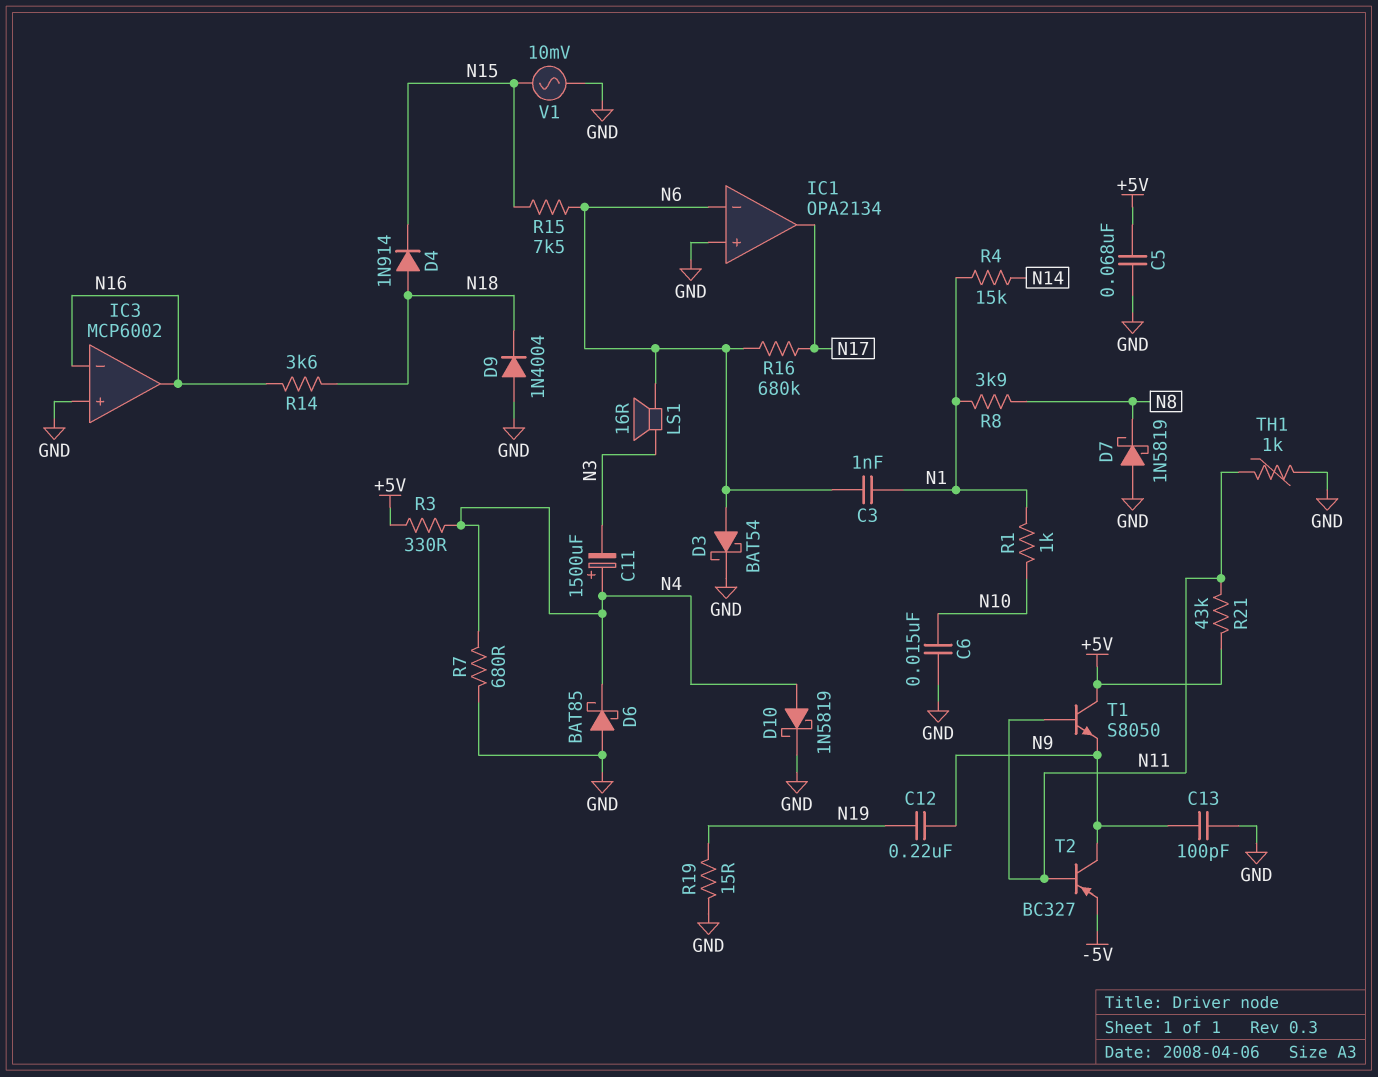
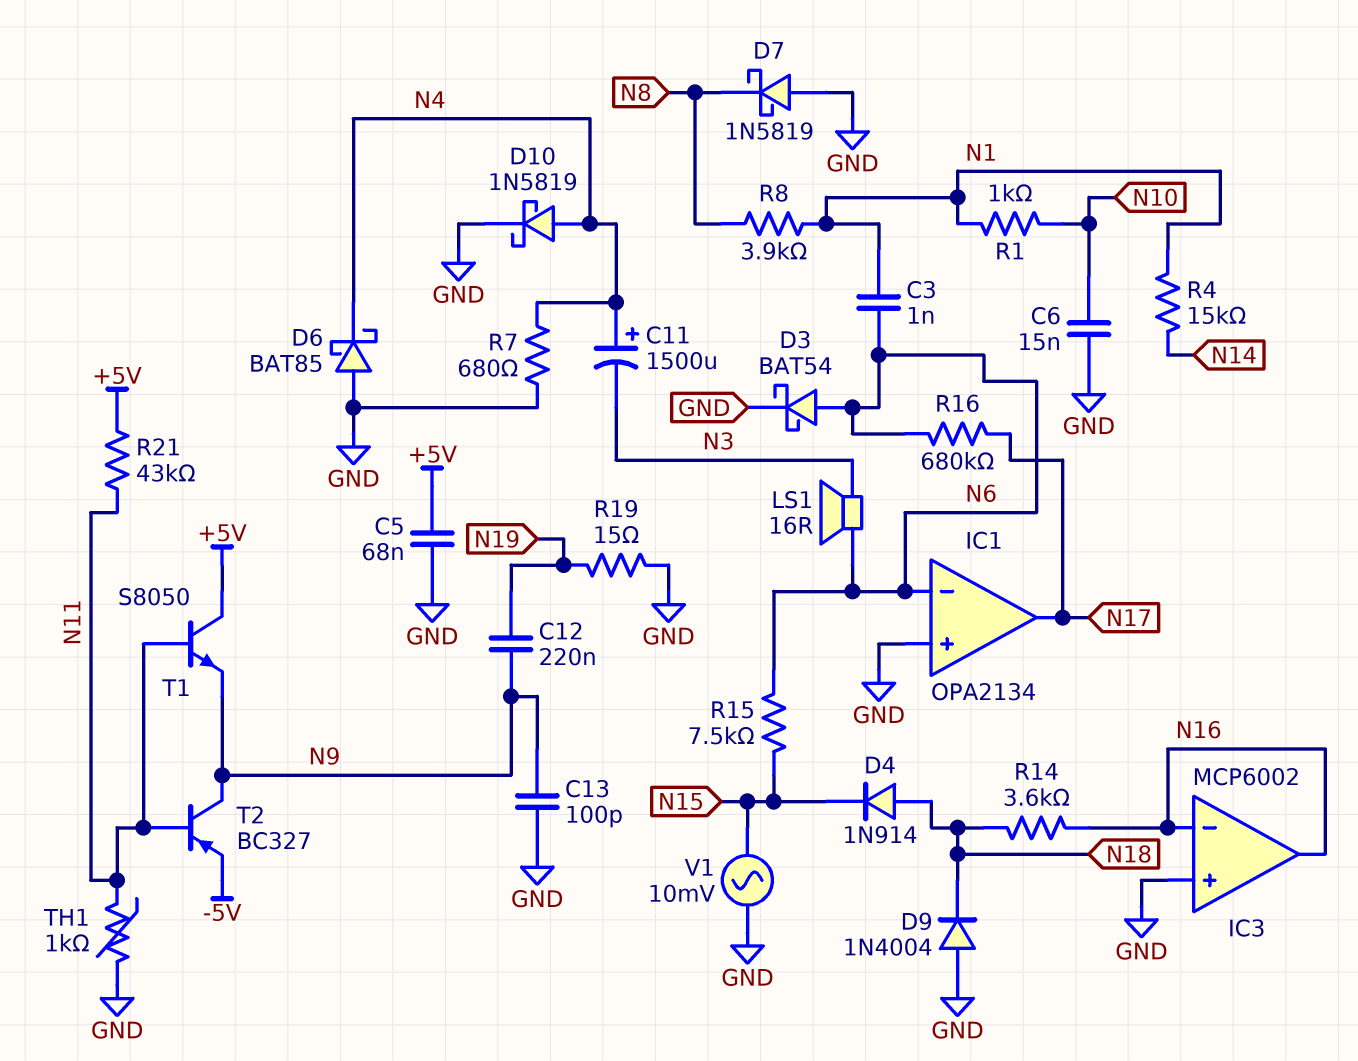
R3: 330 (+5V, N4) -> none

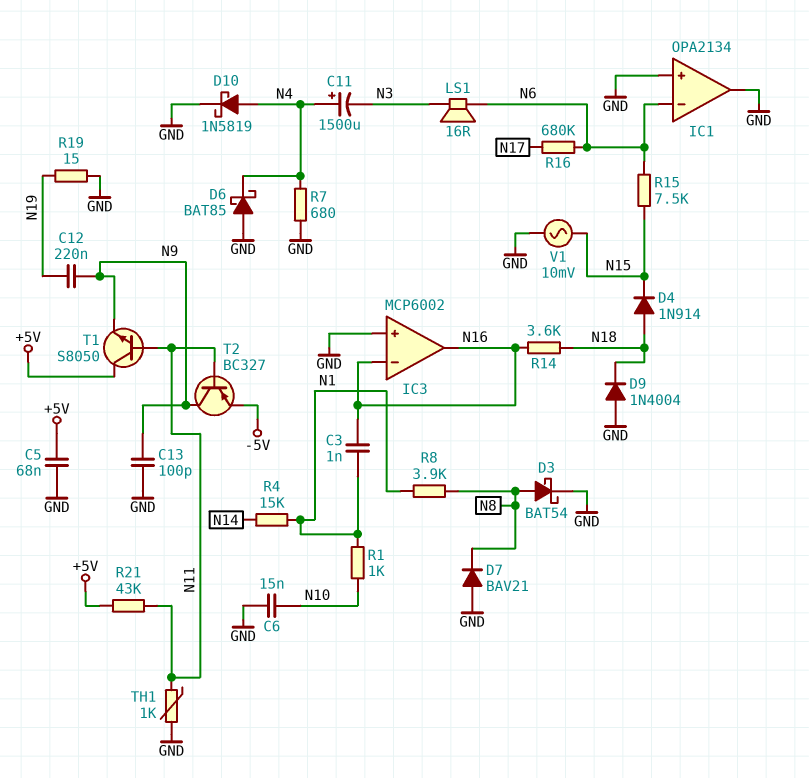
C3: 1nF (N1, N6) -> 1nF (N1, N16)
D3: schottky BAT54 (A N6, K GND) -> schottky BAT54 (A N8, K GND)
D7: schottky 1N5819 (A GND, K N8) -> diode BAV21 (A GND, K N8)
IC1 pin out: N17 -> GND

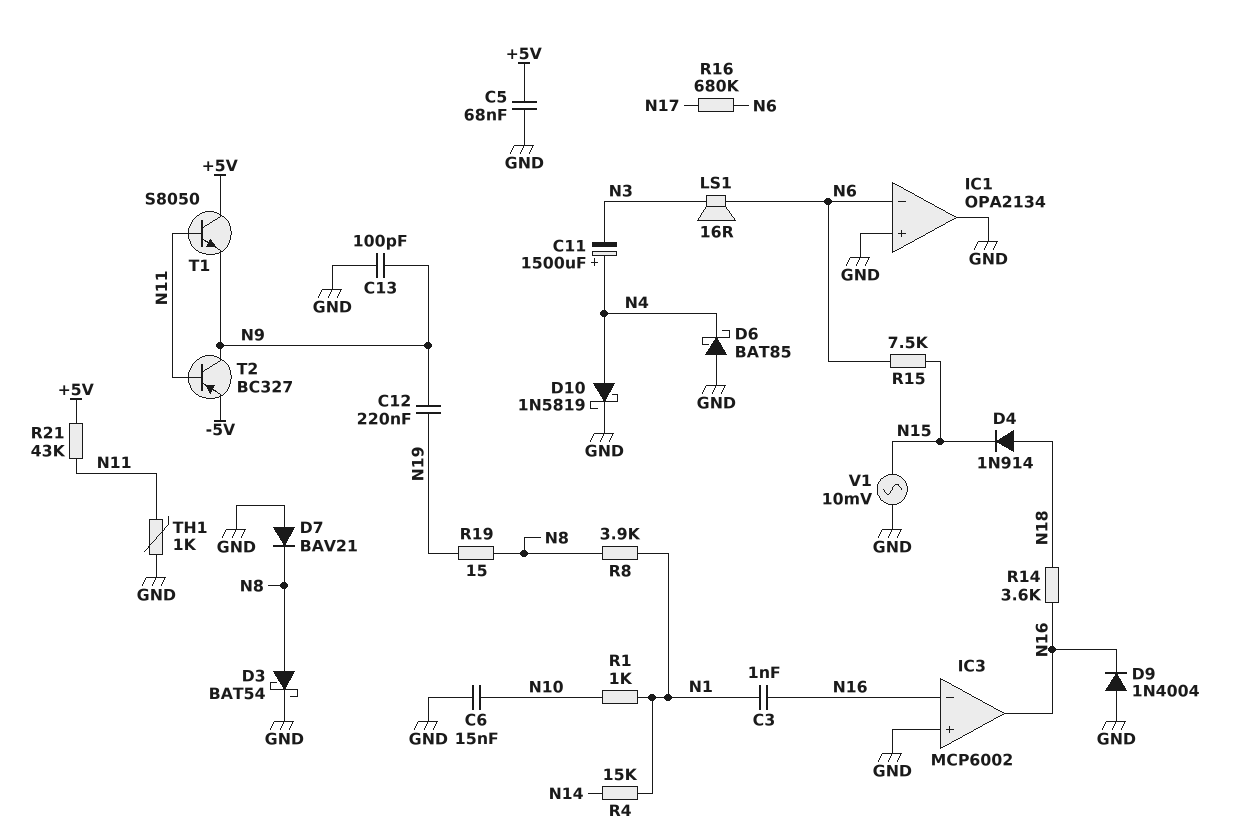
D9: diode 1N4004 (A GND, K N18) -> diode 1N4004 (A GND, K N16)
R7: 680 (GND, N4) -> none
R19: 15 (GND, N19) -> 15 (N8, N19)

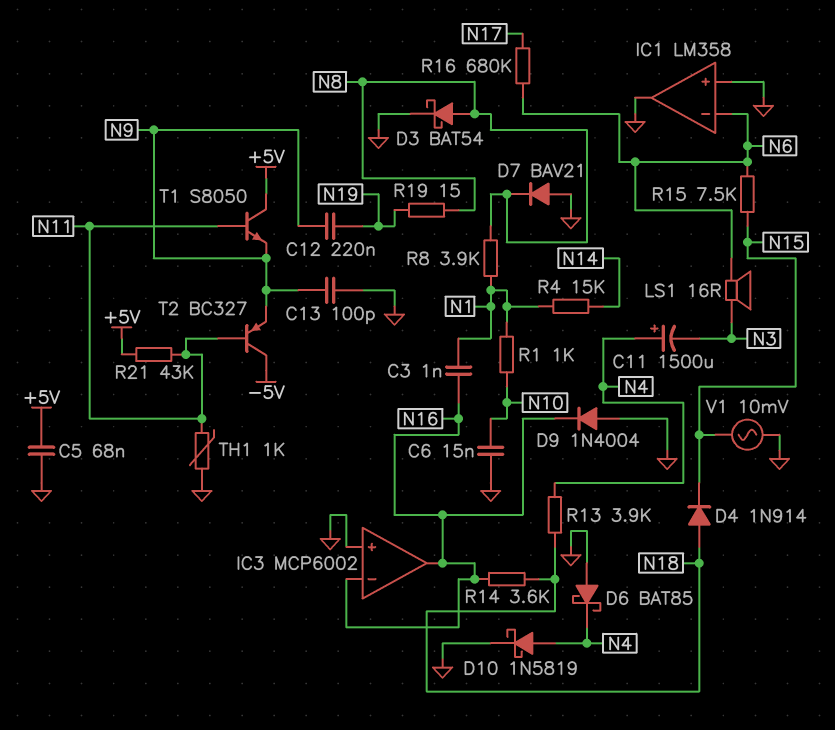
IC1: OPA2134 -> LM358
R13: none -> 3.9k (N4, N18)
T2: PNP BC327 (B N11, C N9, E -5V) -> PNP BC327 (B N11, C -5V, E N9)

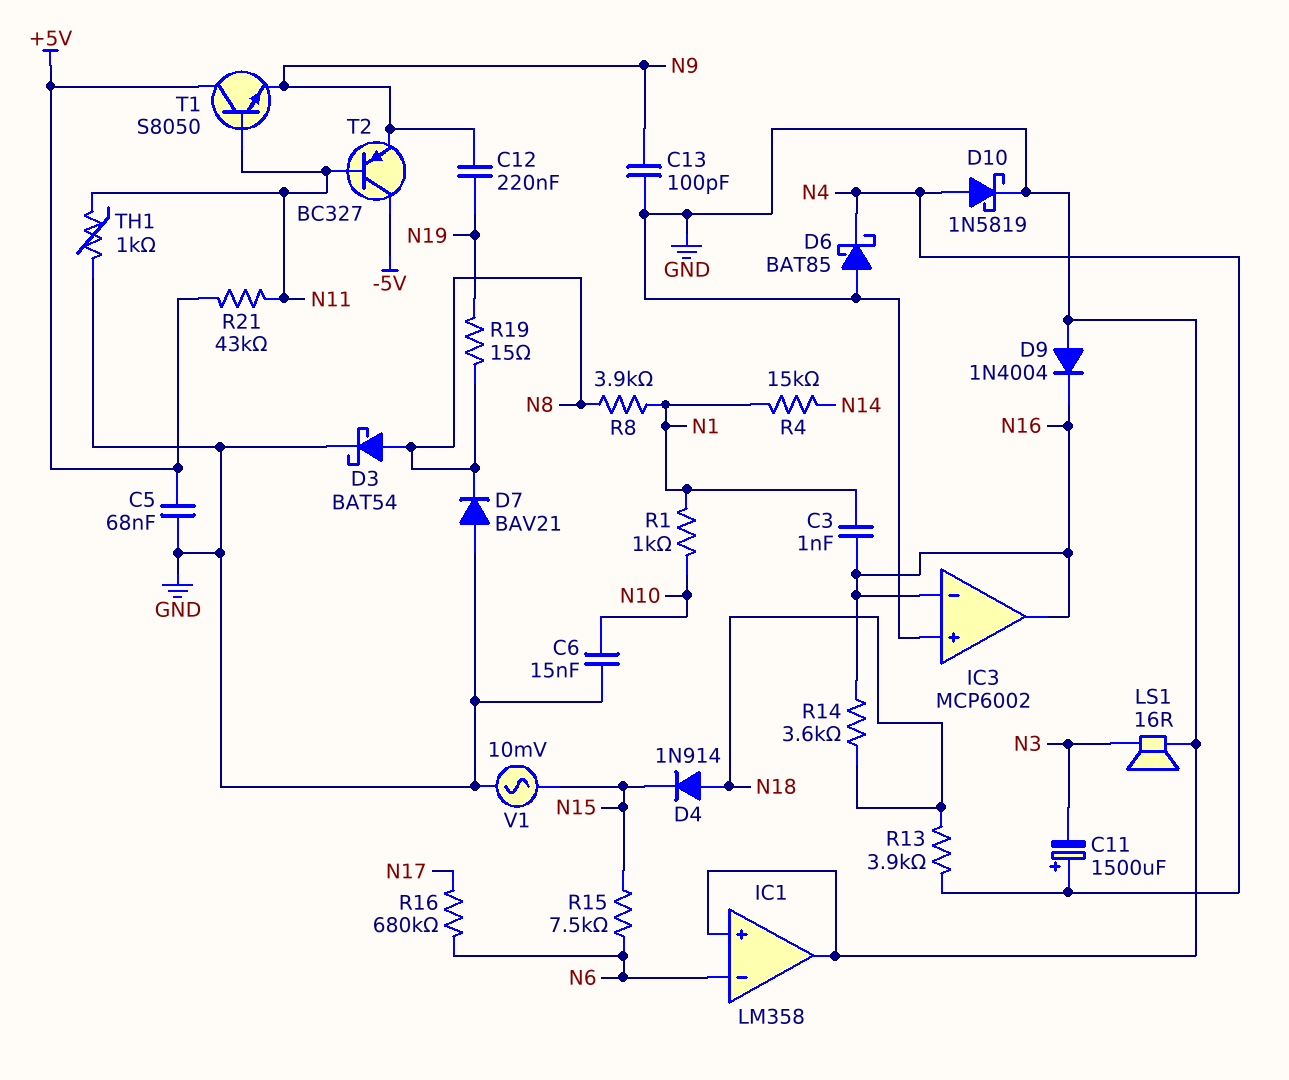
LS1: speaker 16R (N3, N6) -> speaker 16R (GND, N3)

